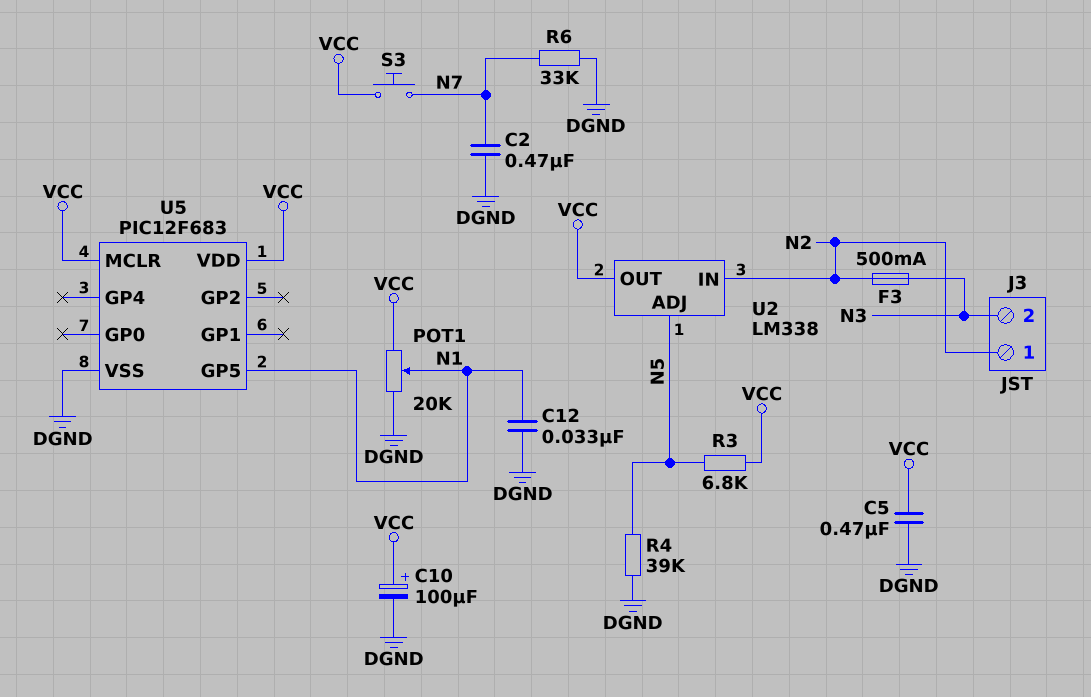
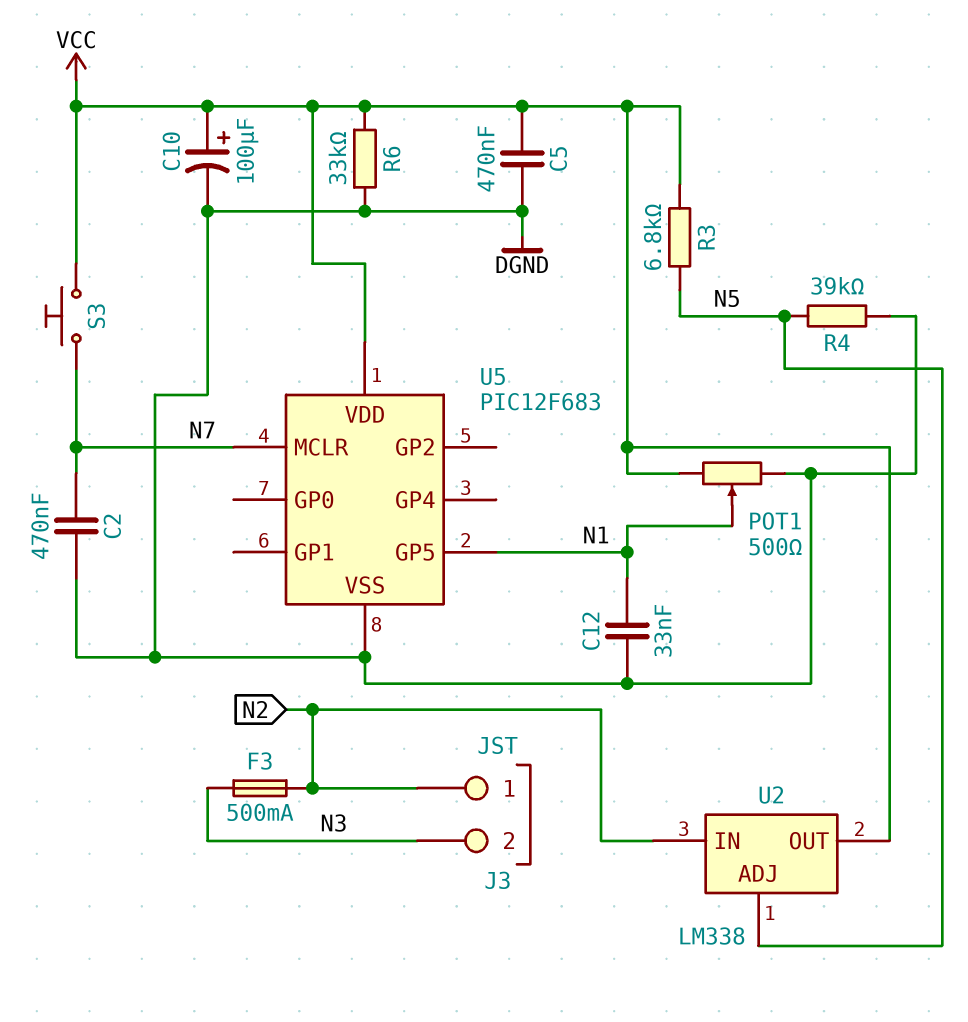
POT1: 20k (DGND, VCC, wiper N1) -> 500 (DGND, VCC, wiper N1)
R6: 33k (DGND, N7) -> 33k (DGND, VCC)
U5 pin MCLR: VCC -> N7

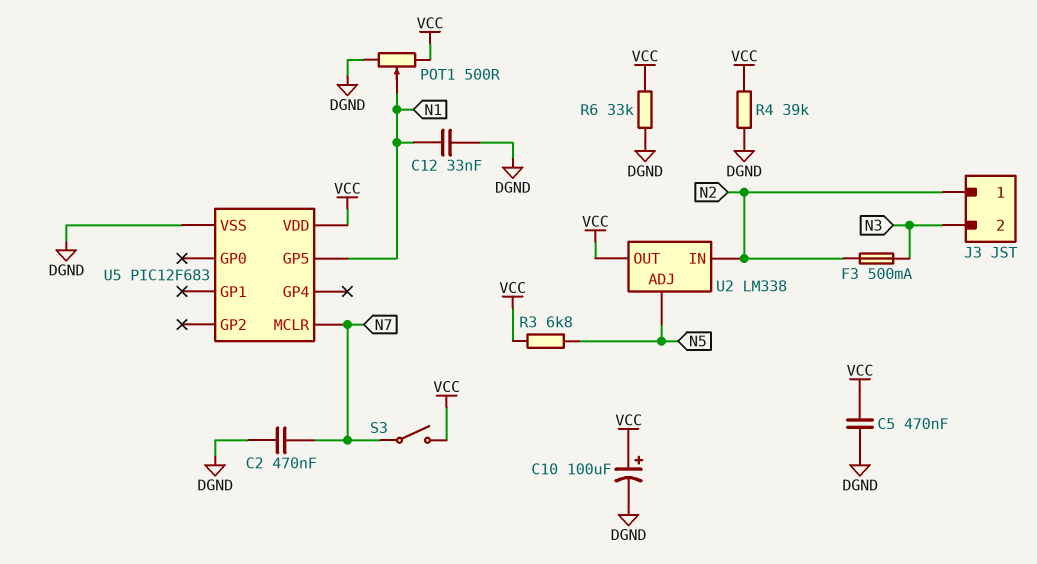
R4: 39k (DGND, N5) -> 39k (DGND, VCC)
S3: button (N7, VCC) -> switch (N7, VCC)

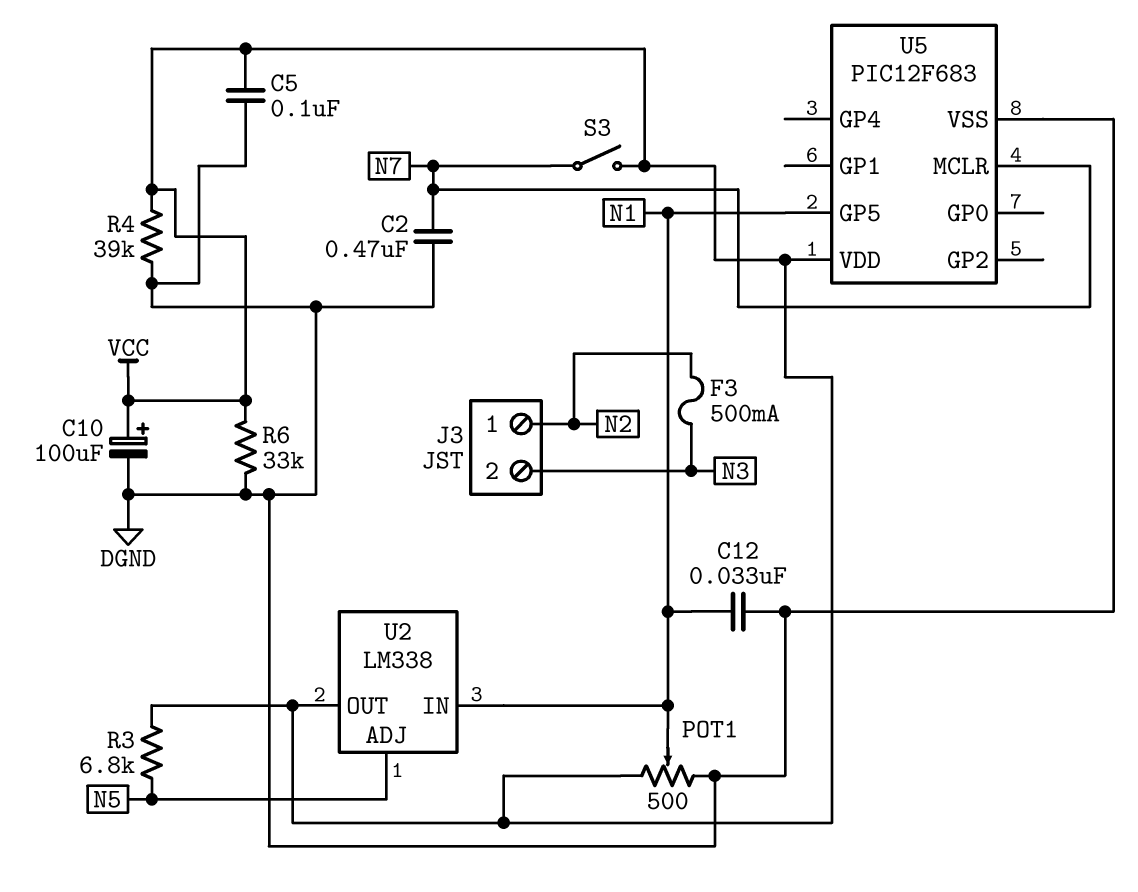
C5: 470nF (DGND, VCC) -> 100nF (DGND, VCC)
U2 pin IN: N2 -> N1

